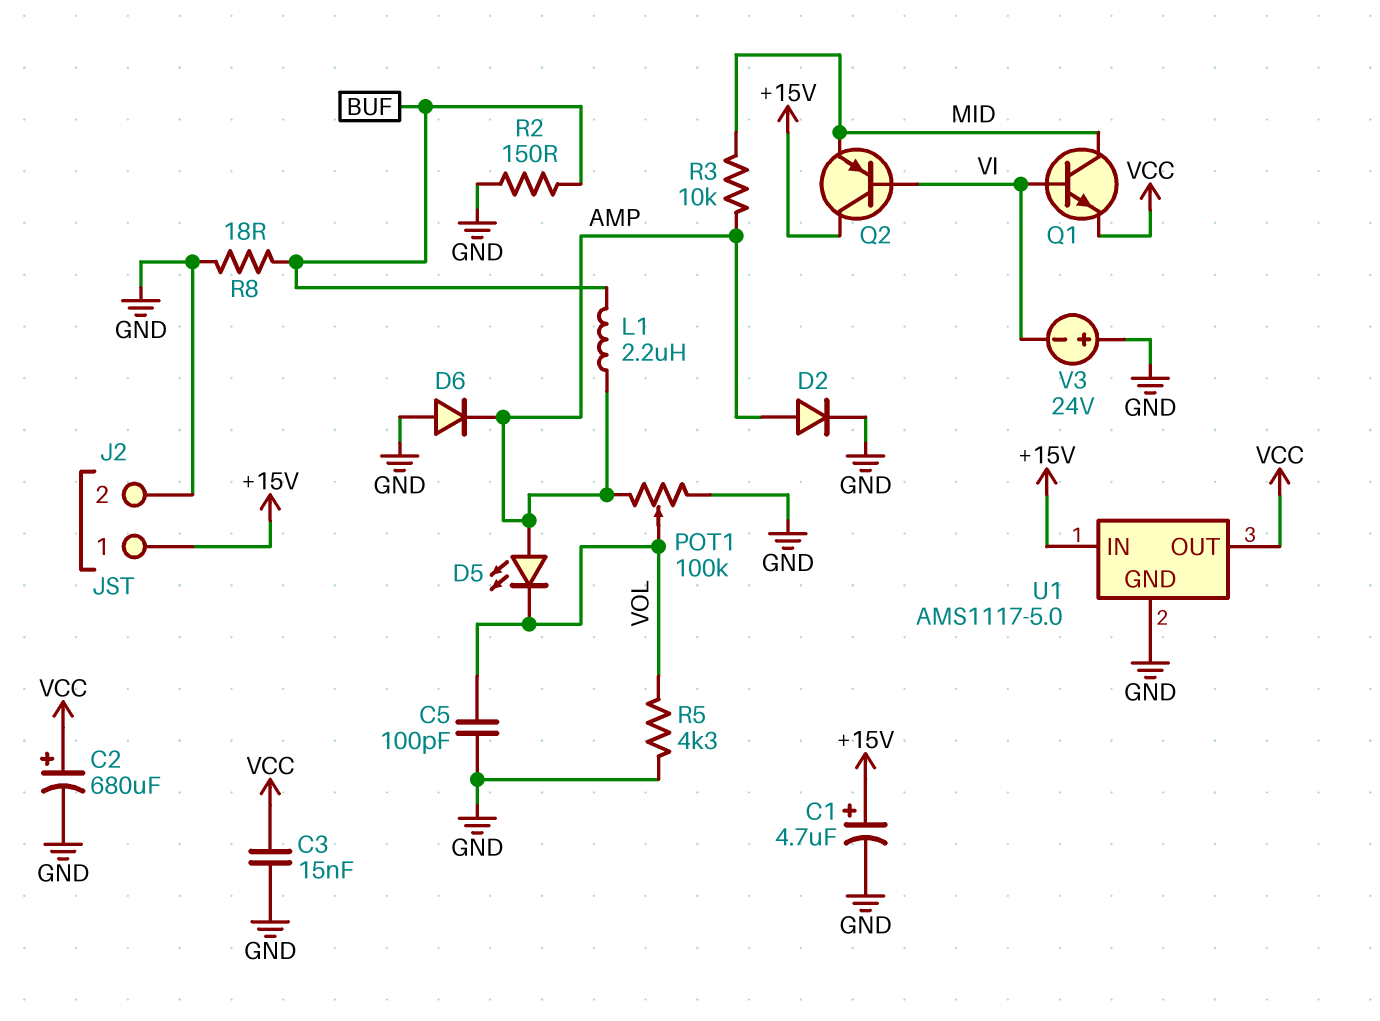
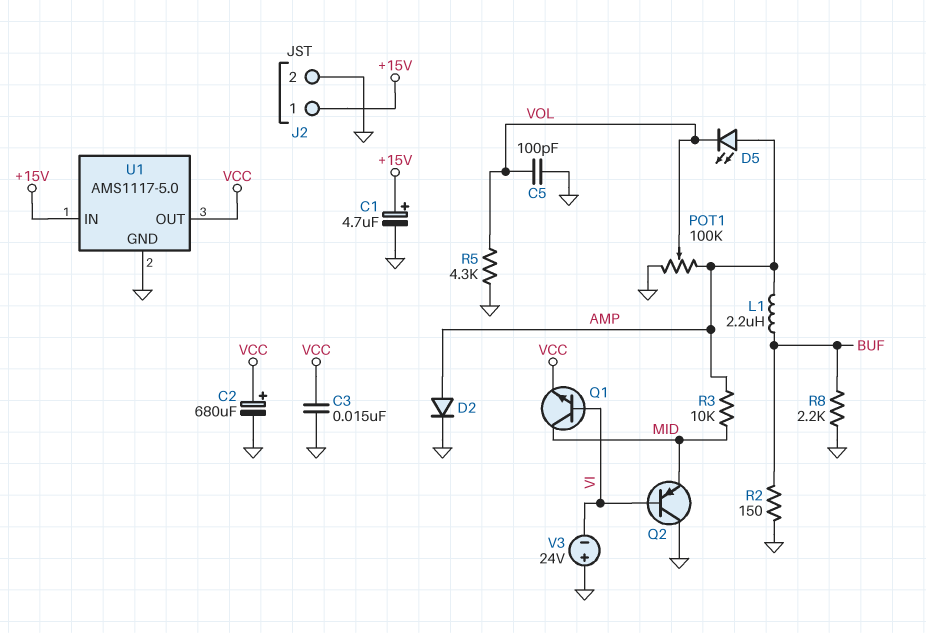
D6: diode (A GND, K AMP) -> none
Q2: PNP (B VI, C +15V, E MID) -> PNP (B VI, C GND, E MID)
R8: 18 (BUF, GND) -> 2.2k (BUF, GND)

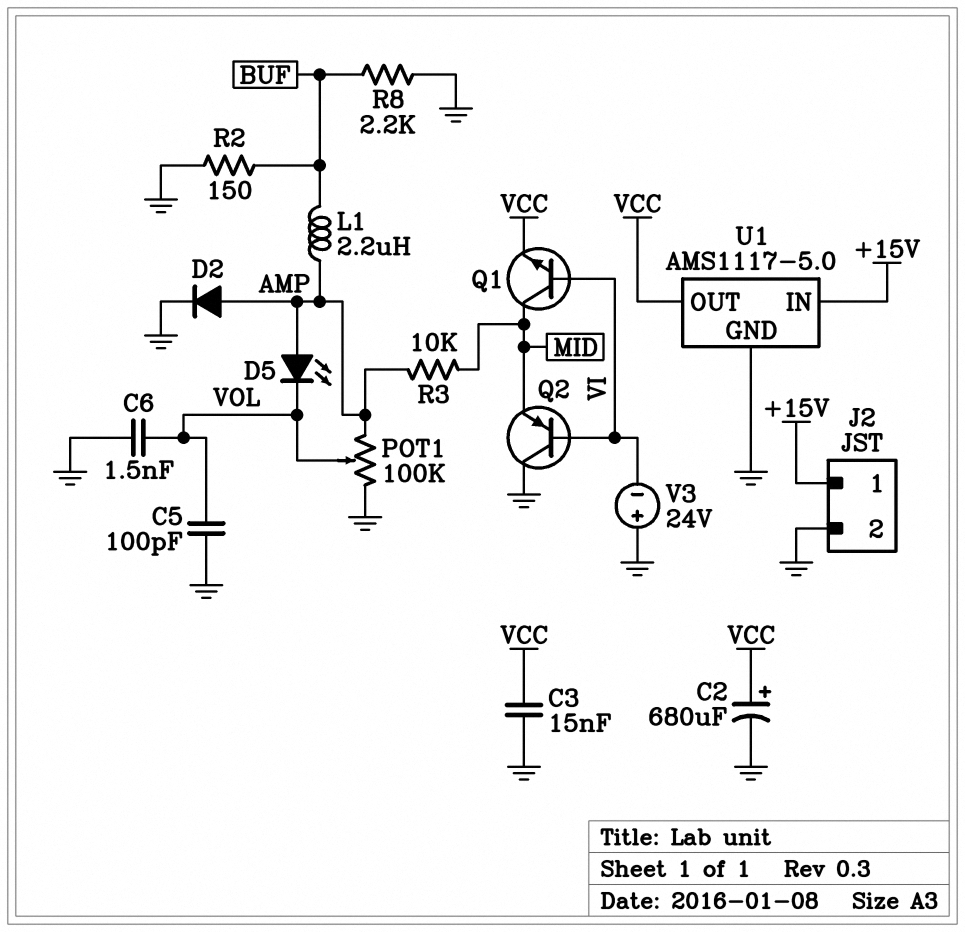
C1: 4.7uF (plus +15V, minus GND) -> none
C6: none -> 1.5nF (GND, VOL)
R5: 4.3k (GND, VOL) -> none

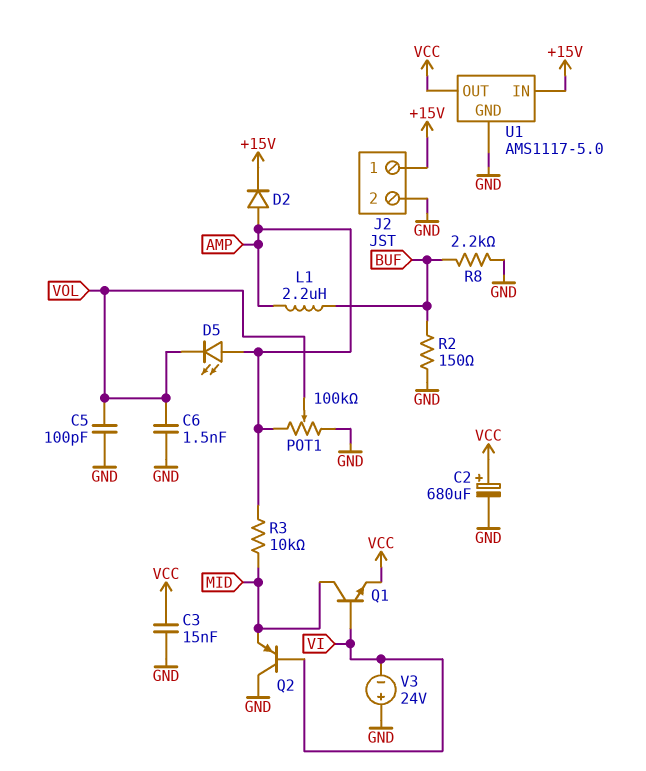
D2: diode (A AMP, K GND) -> diode (A AMP, K +15V)

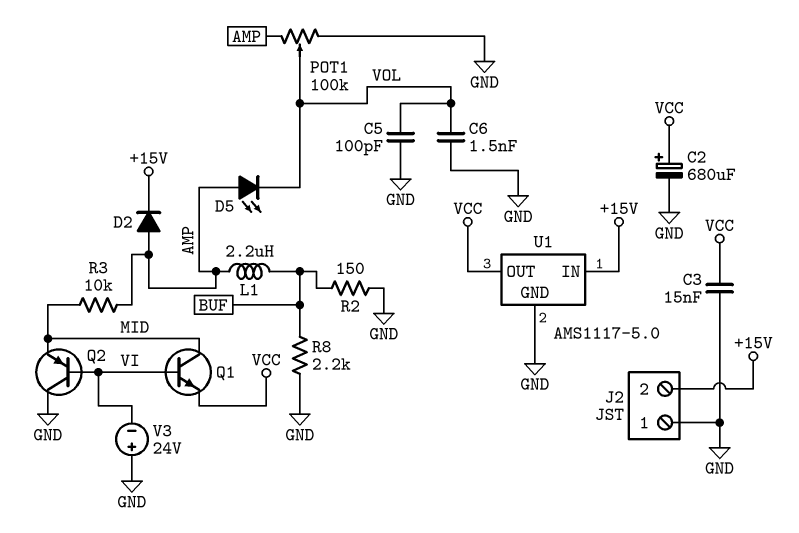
J2 pin 1: +15V -> GND
J2 pin 2: GND -> +15V

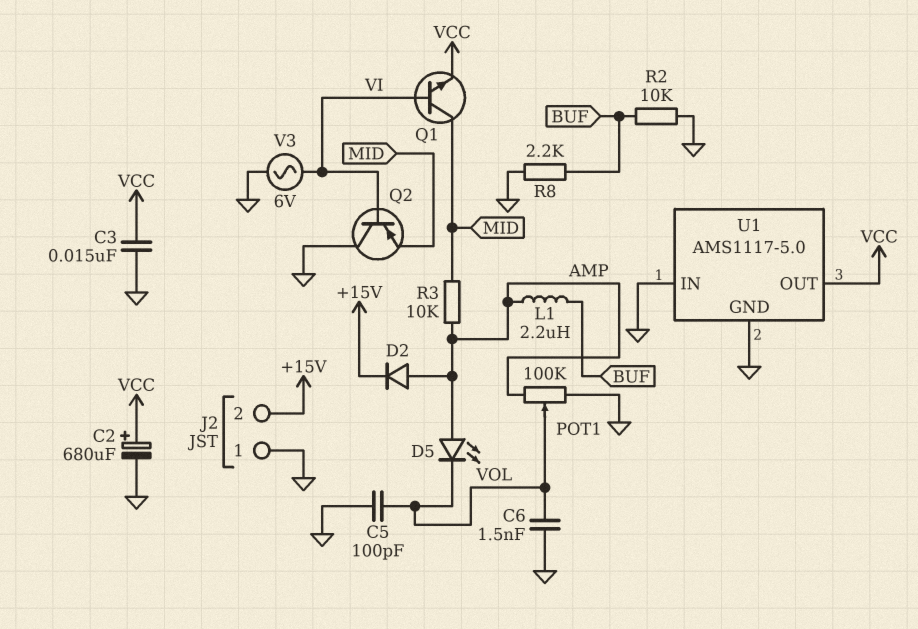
R2: 150 (BUF, GND) -> 10k (BUF, GND)
U1 pin IN: +15V -> GND
V3: 24V (plus GND, minus VI) -> AC 6V (GND, VI)

